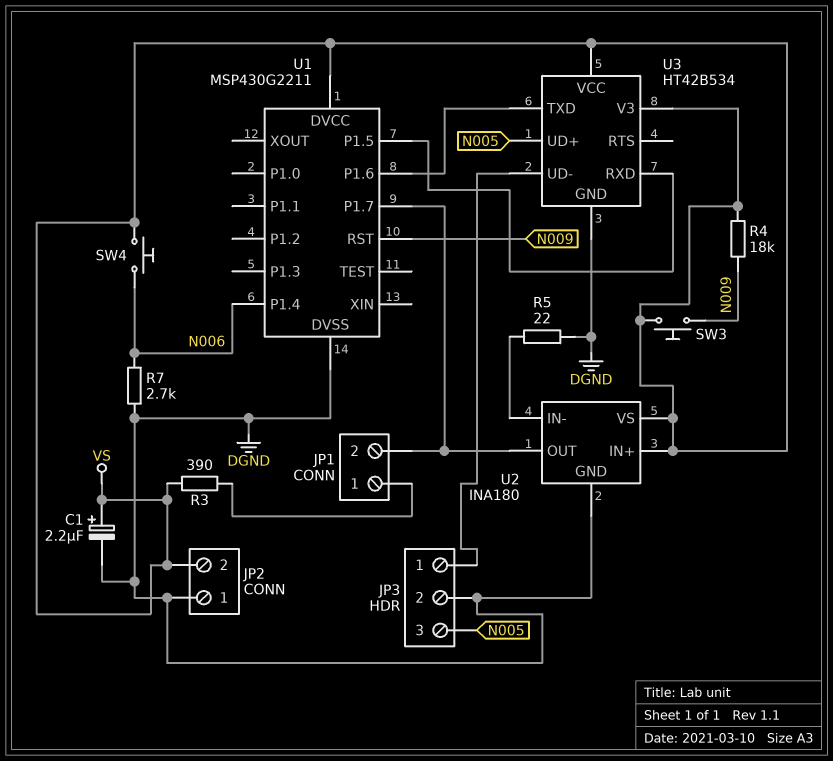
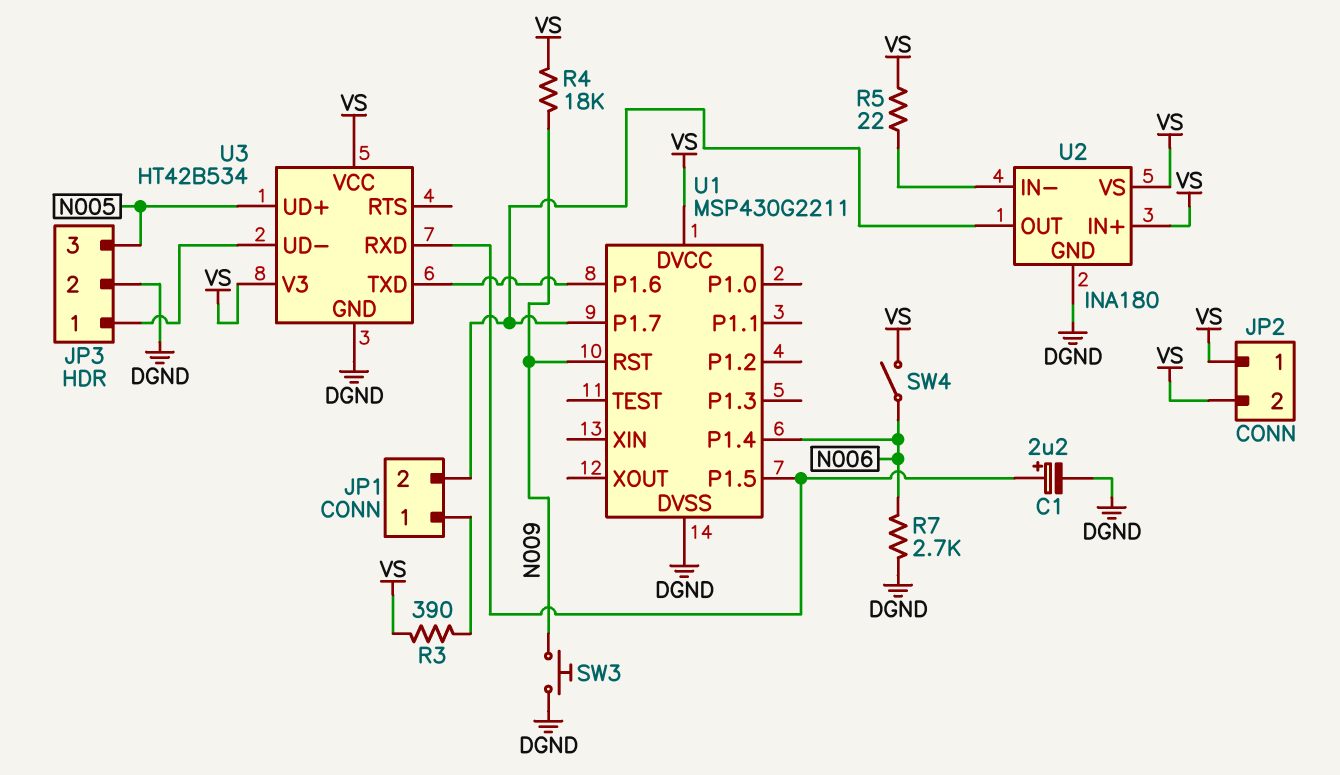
C1: 2.2uF (plus VS, minus DGND) -> 2.2uF (plus U1/P1.5, minus DGND)
JP2 pin 1: DGND -> VS
R5: 22 (DGND, U2/IN-) -> 22 (U2/IN-, VS)
SW3: button (N009, VS) -> button (DGND, N009)
SW4: button (N006, VS) -> switch (N006, VS)

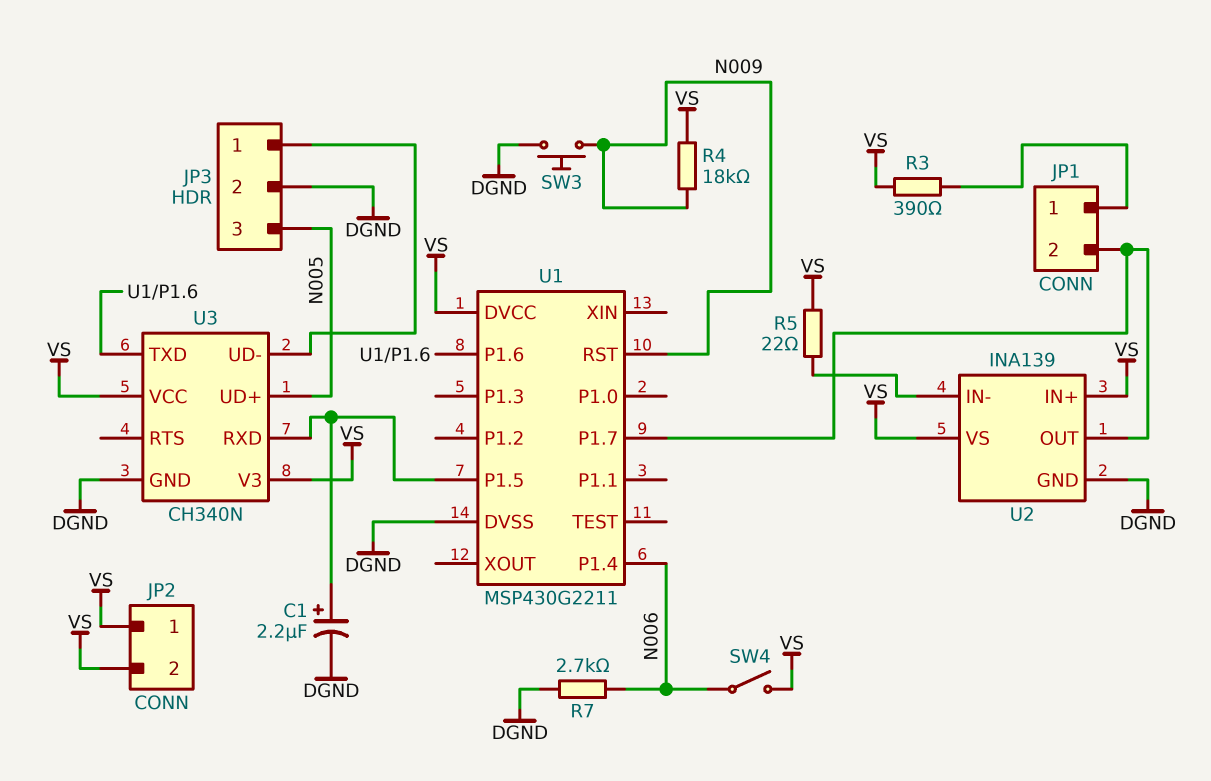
U2: INA180 -> INA139
U3: HT42B534 -> CH340N

